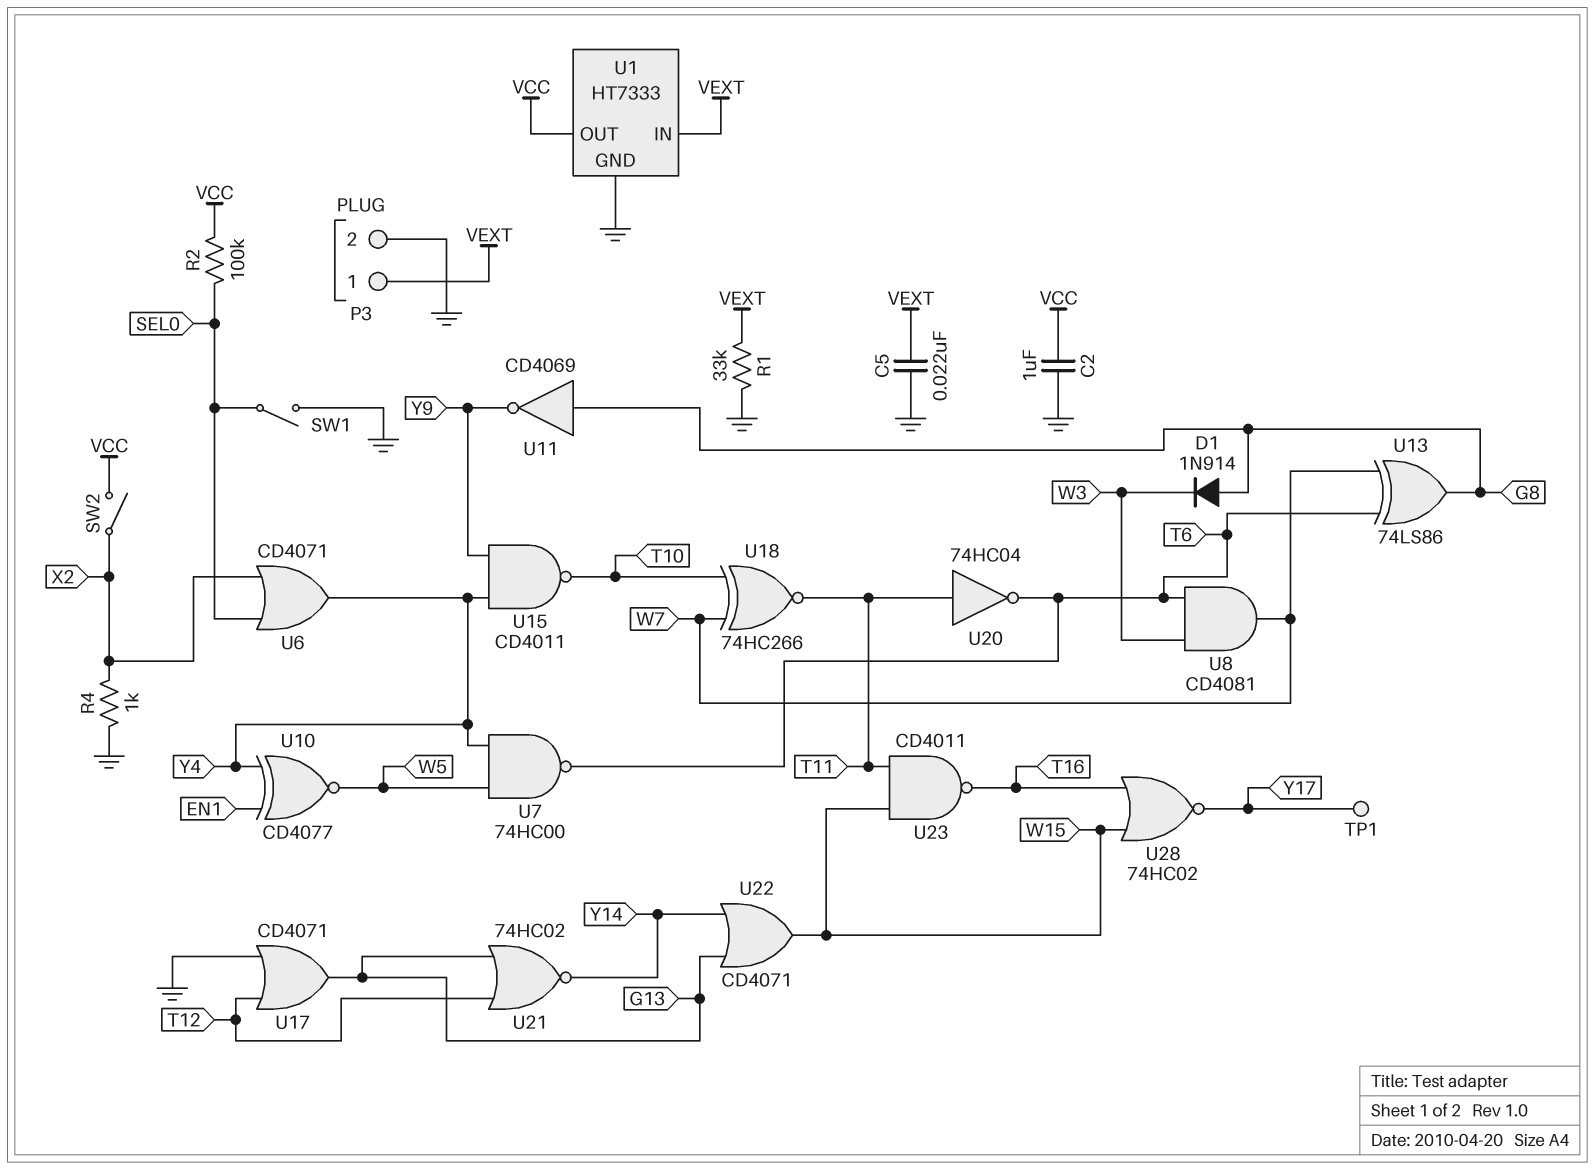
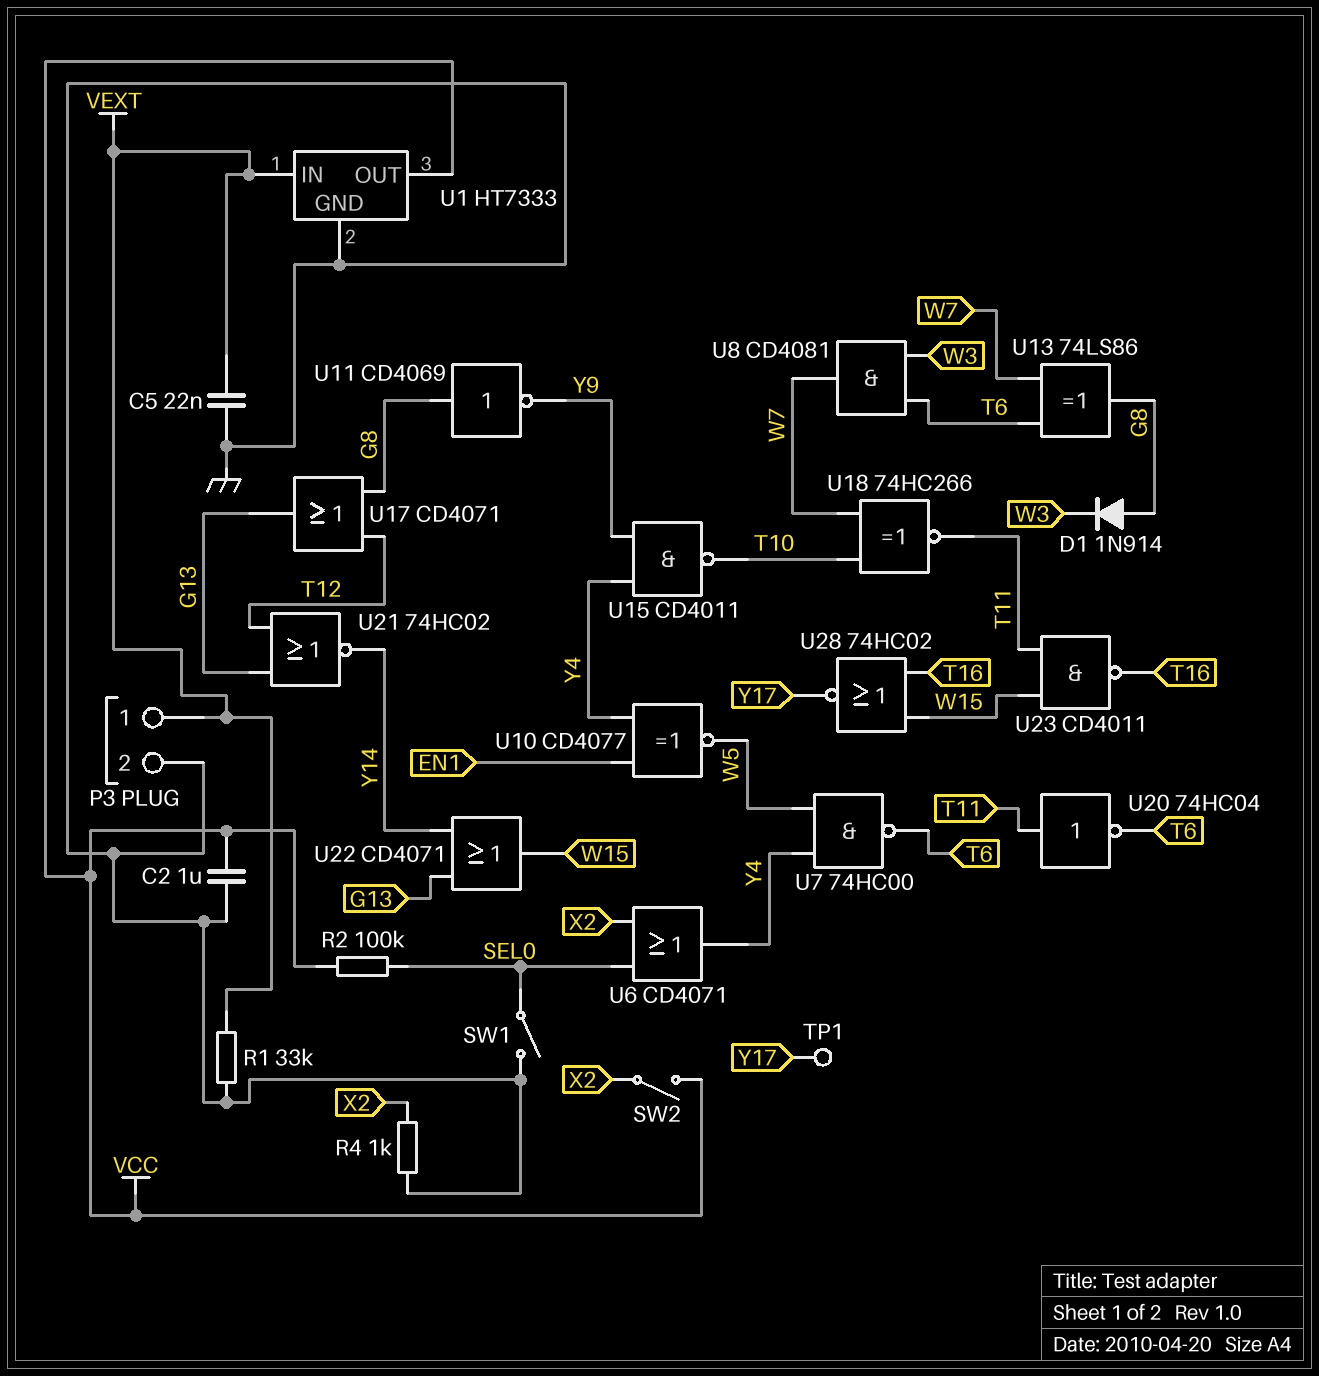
U17: OR CD4071 (in GND, in T12, out G13) -> OR CD4071 (in G8, in T12, out G13)

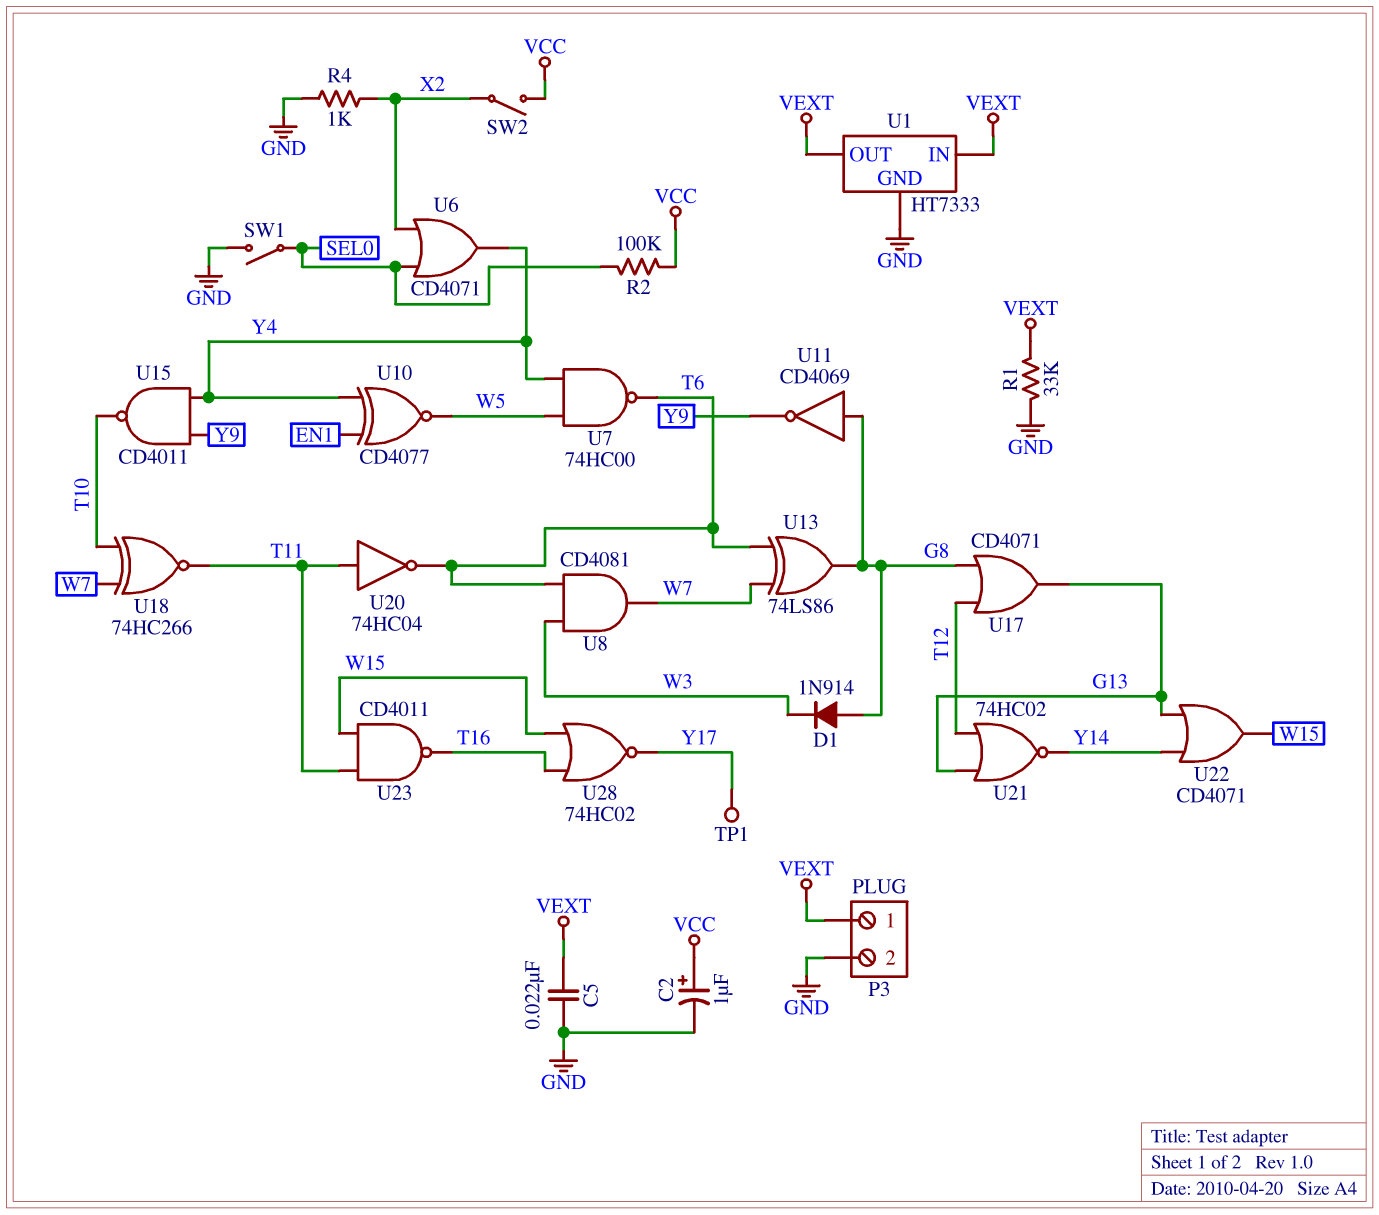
C2: 1uF (GND, VCC) -> 1uF (plus VCC, minus GND)
U1 pin OUT: VCC -> VEXT

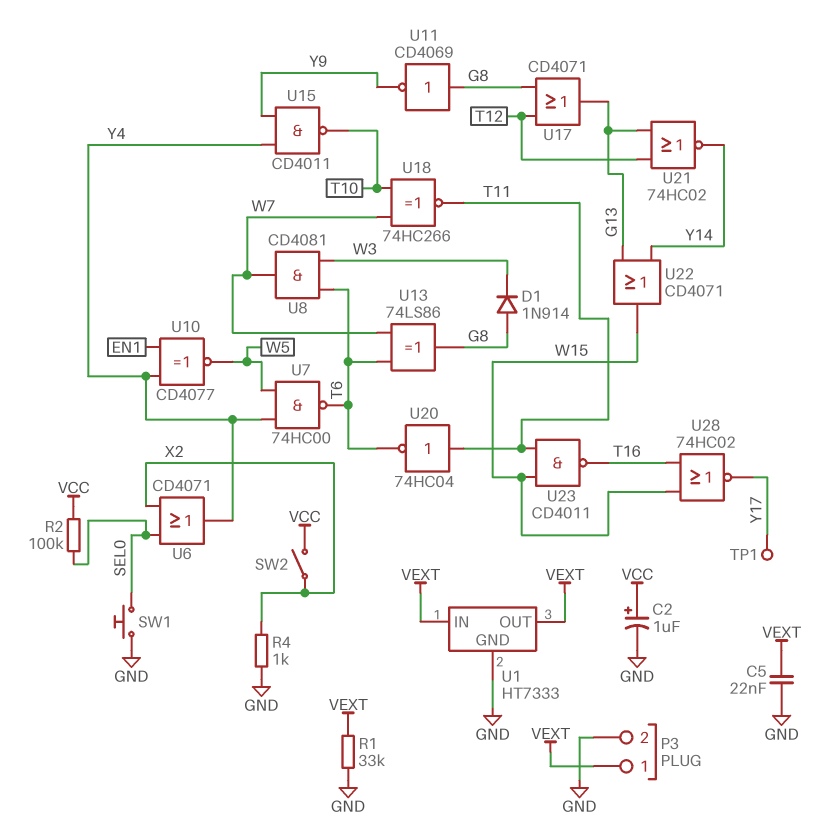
SW1: switch (GND, SEL0) -> button (GND, SEL0)

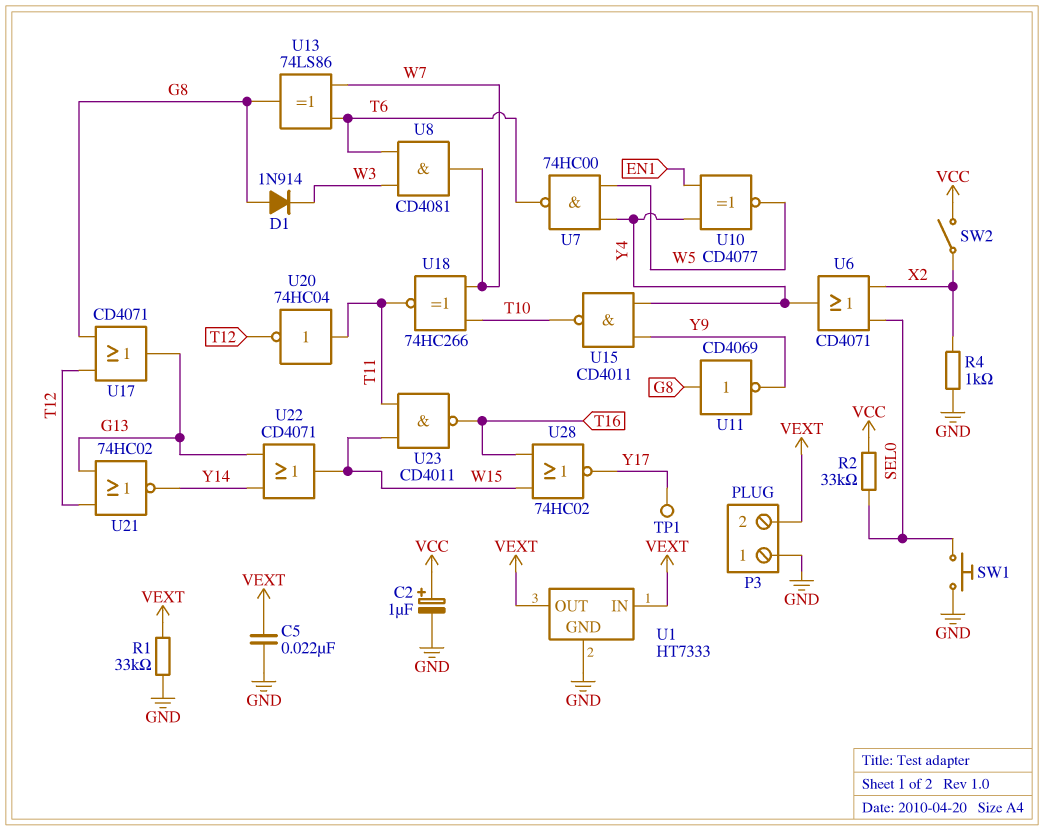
P3 pin 1: VEXT -> GND
P3 pin 2: GND -> VEXT
R2: 100k (SEL0, VCC) -> 33k (SEL0, VCC)
U20: NOT 74HC04 (in T11, out T6) -> NOT 74HC04 (in T11, out T12)

